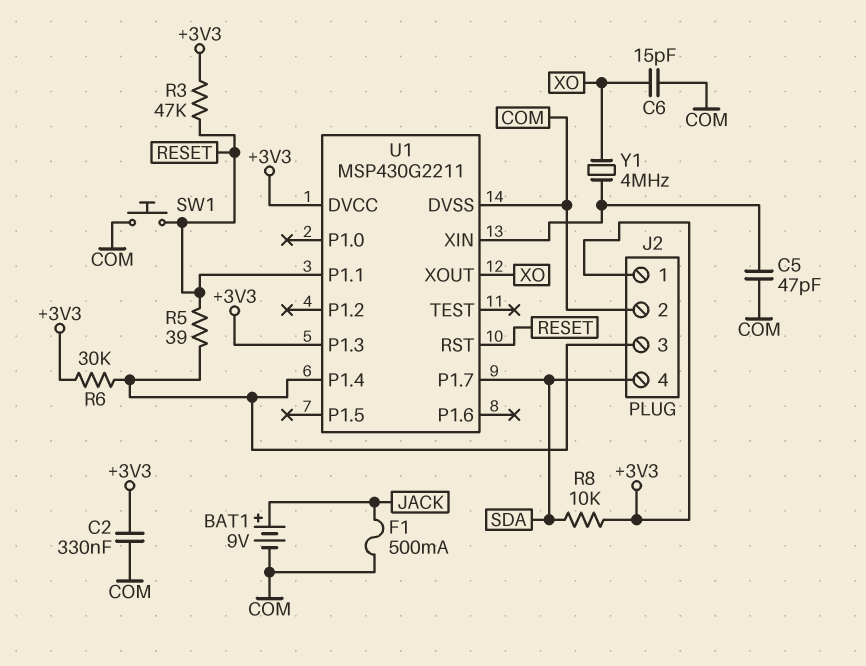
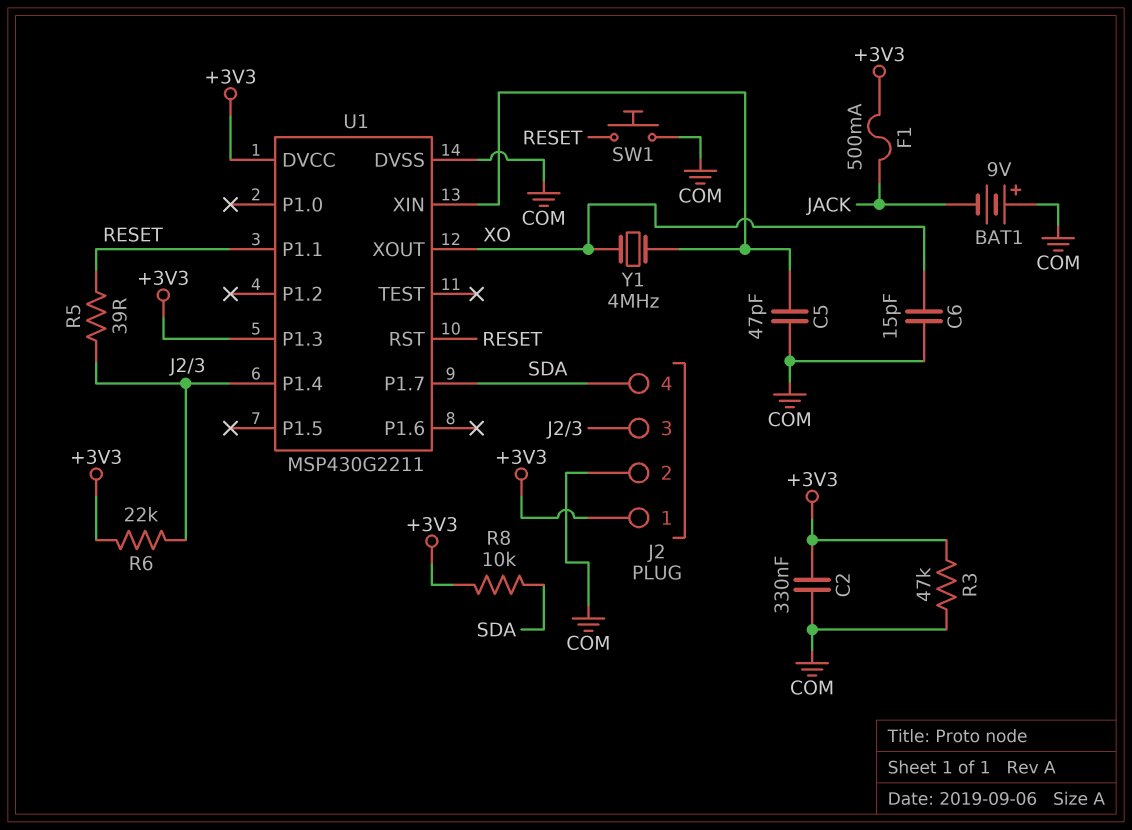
BAT1: 9V (plus JACK, minus COM) -> 9V (plus COM, minus JACK)
F1: 500mA (COM, JACK) -> 500mA (+3V3, JACK)
R3: 47k (+3V3, RESET) -> 47k (+3V3, COM)
R6: 30k (+3V3, J2/3) -> 22k (+3V3, J2/3)

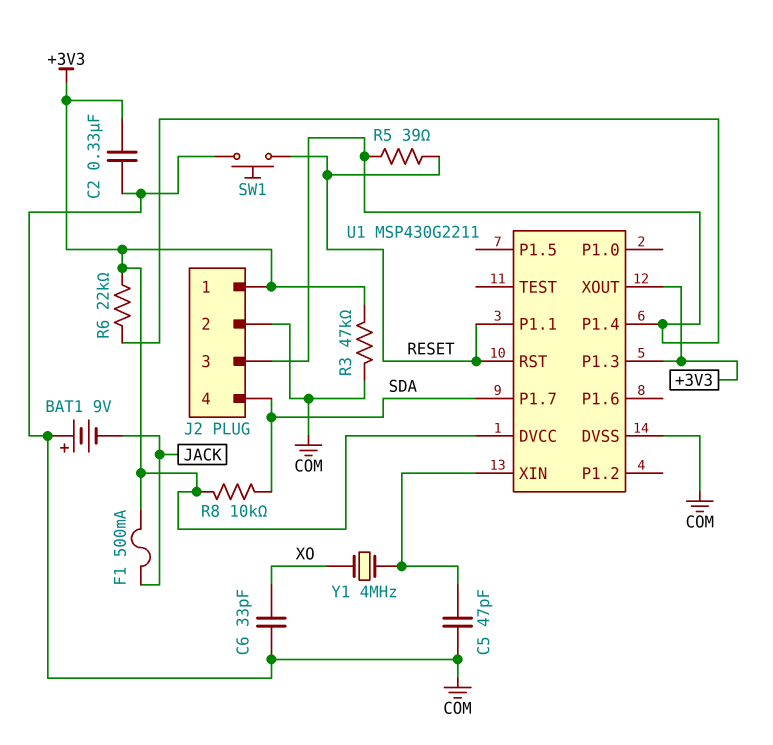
C6: 15pF (COM, XO) -> 33pF (COM, XO)
U1 pin XOUT: XO -> +3V3

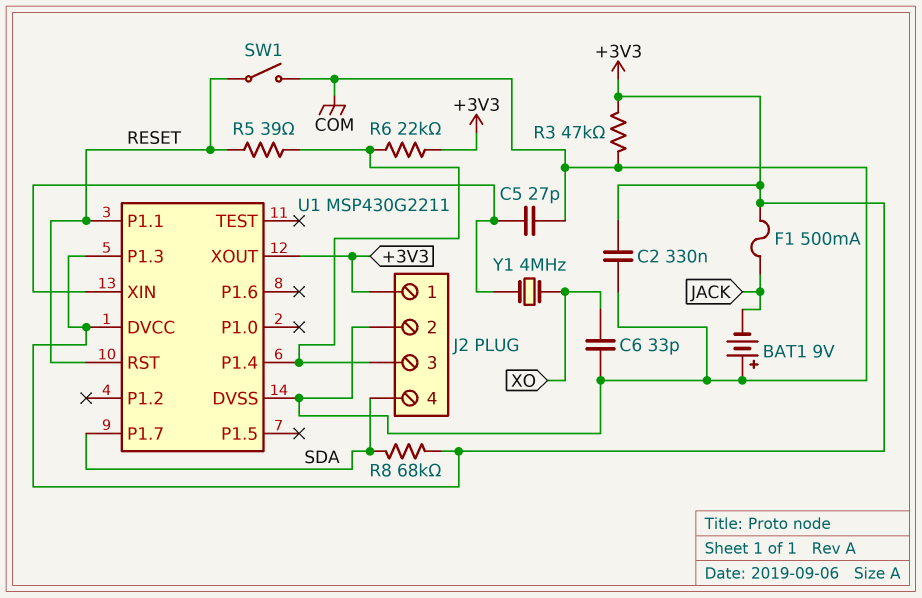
C5: 47pF (COM, U1/XIN) -> 27pF (COM, U1/XIN)
R8: 10k (+3V3, SDA) -> 68k (+3V3, SDA)
SW1: button (COM, RESET) -> switch (COM, RESET)

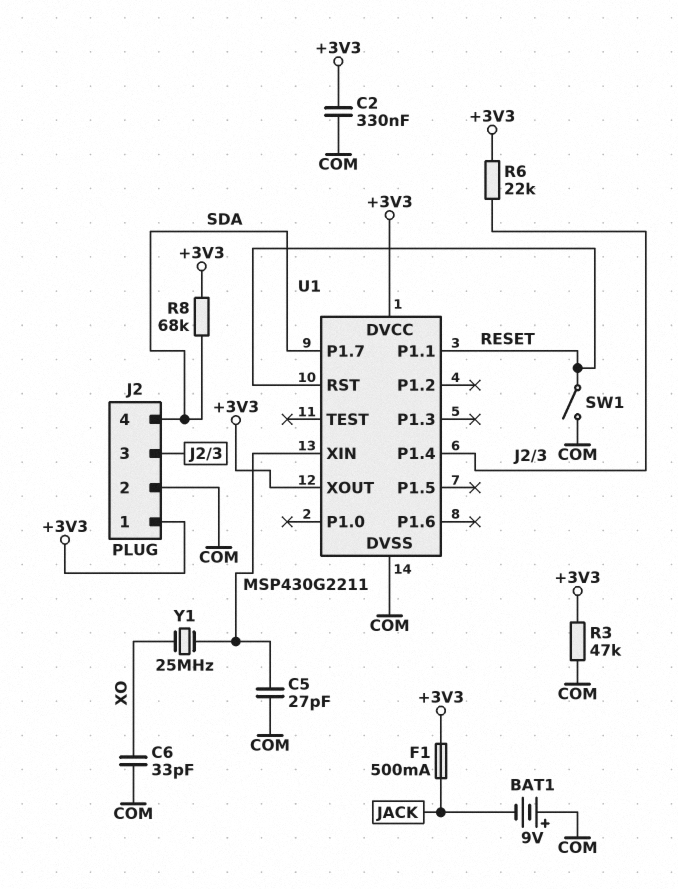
R5: 39 (J2/3, RESET) -> none
U1 pin P1.3: +3V3 -> none
Y1: 4MHz (U1/XIN, XO) -> 25MHz (U1/XIN, XO)

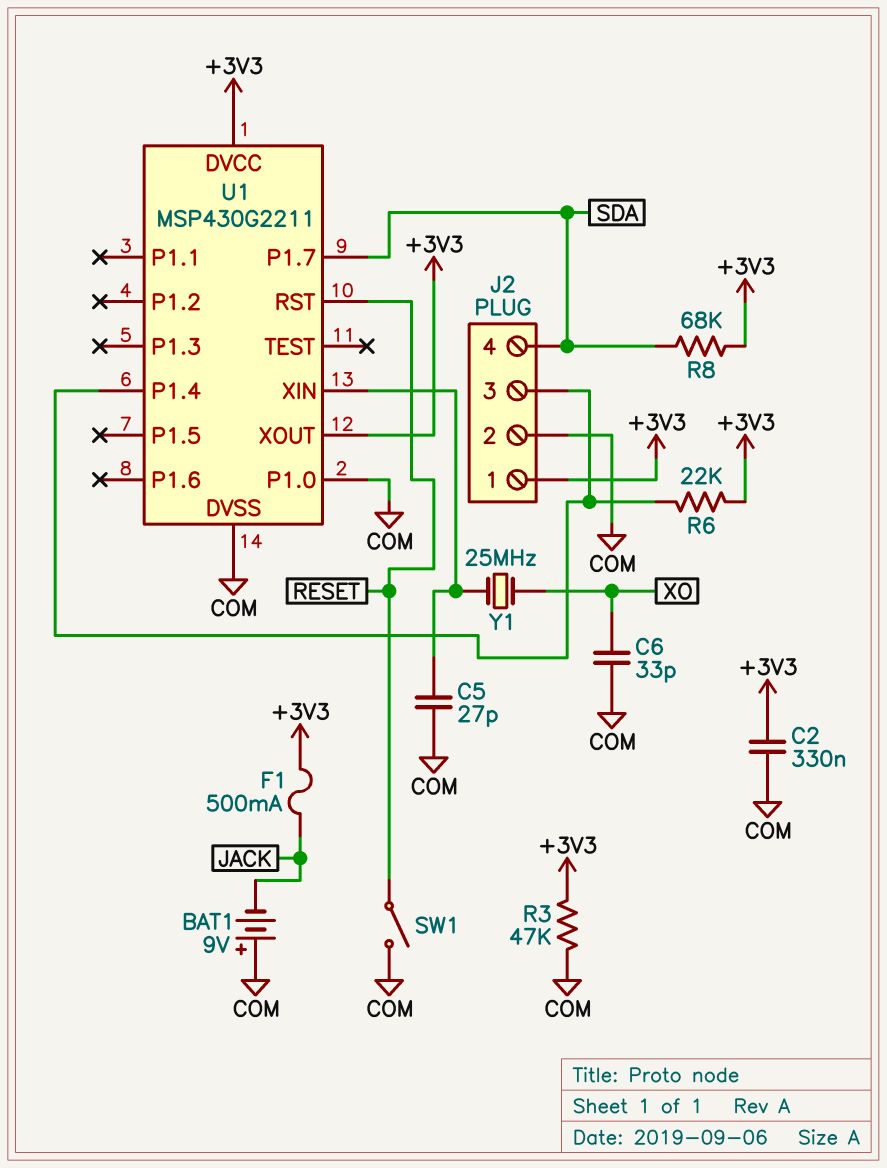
U1 pin P1.0: none -> COM
U1 pin P1.1: RESET -> none

